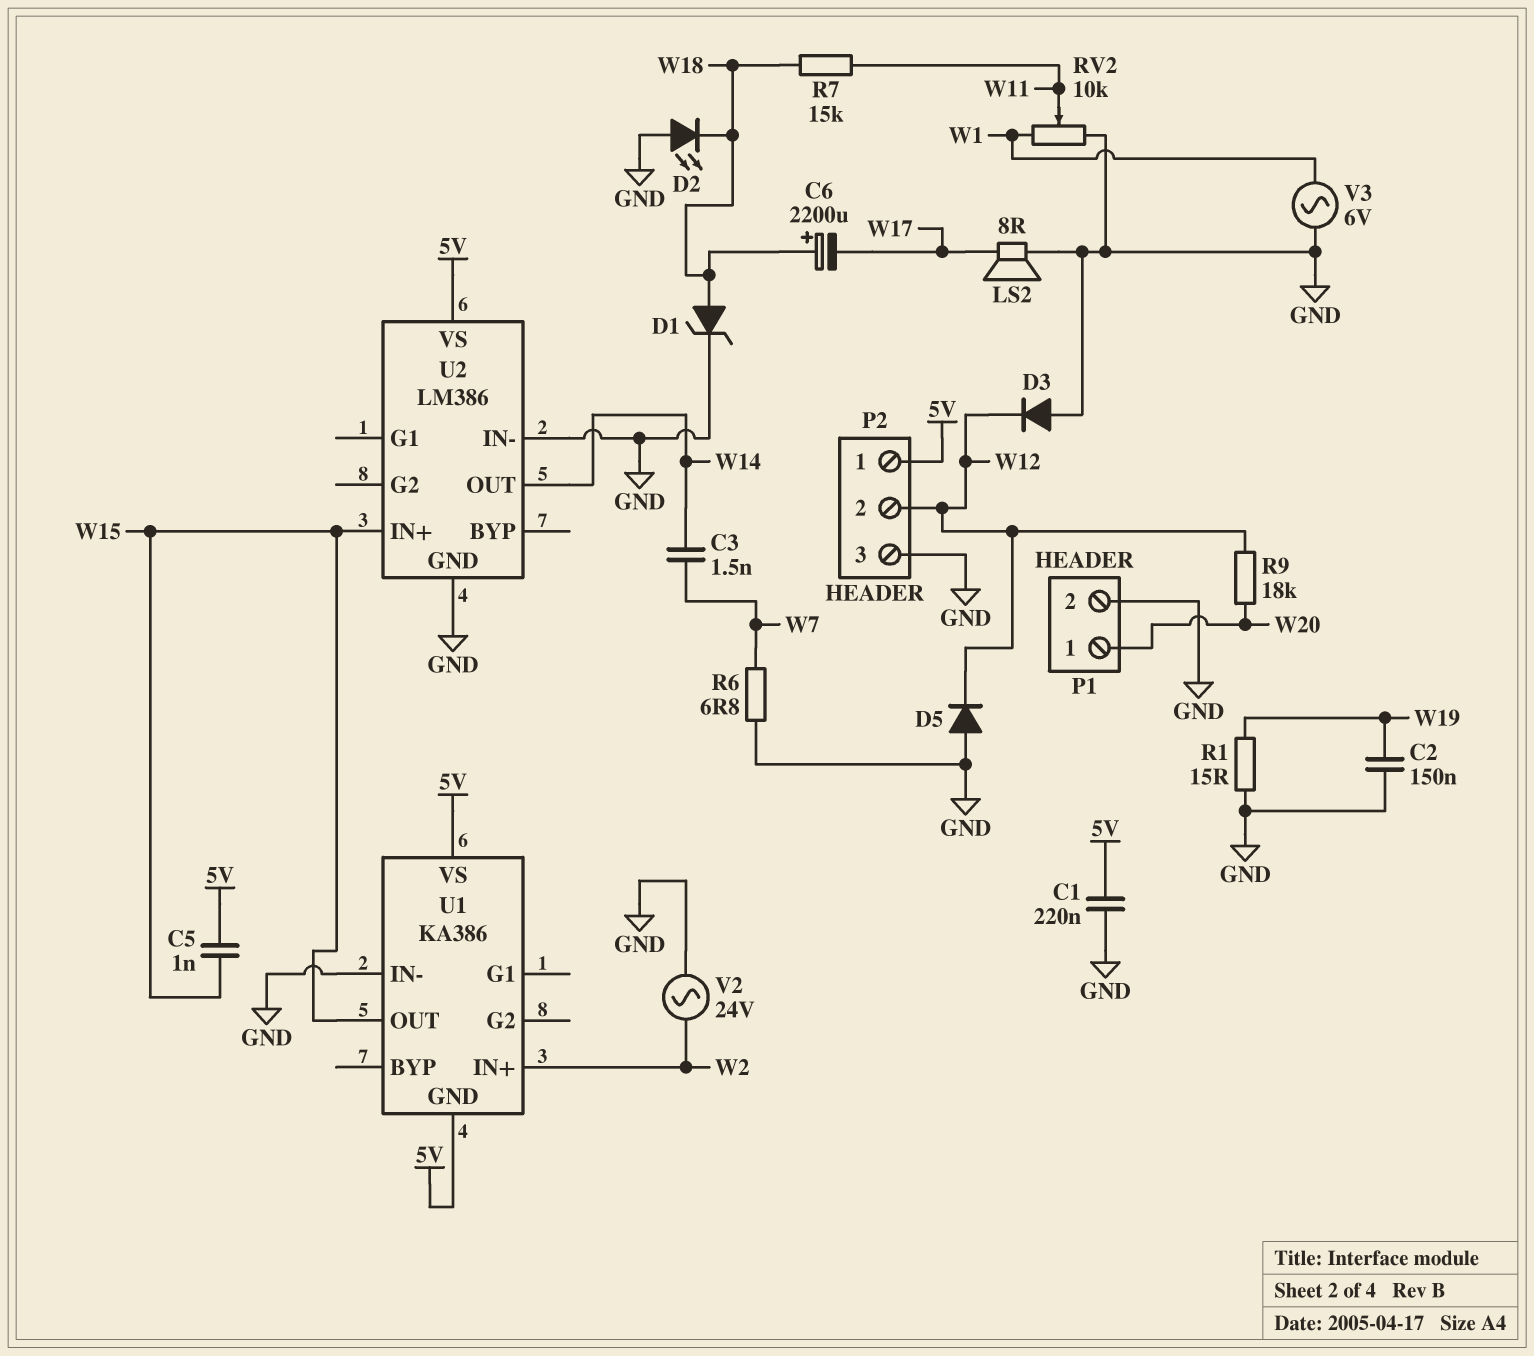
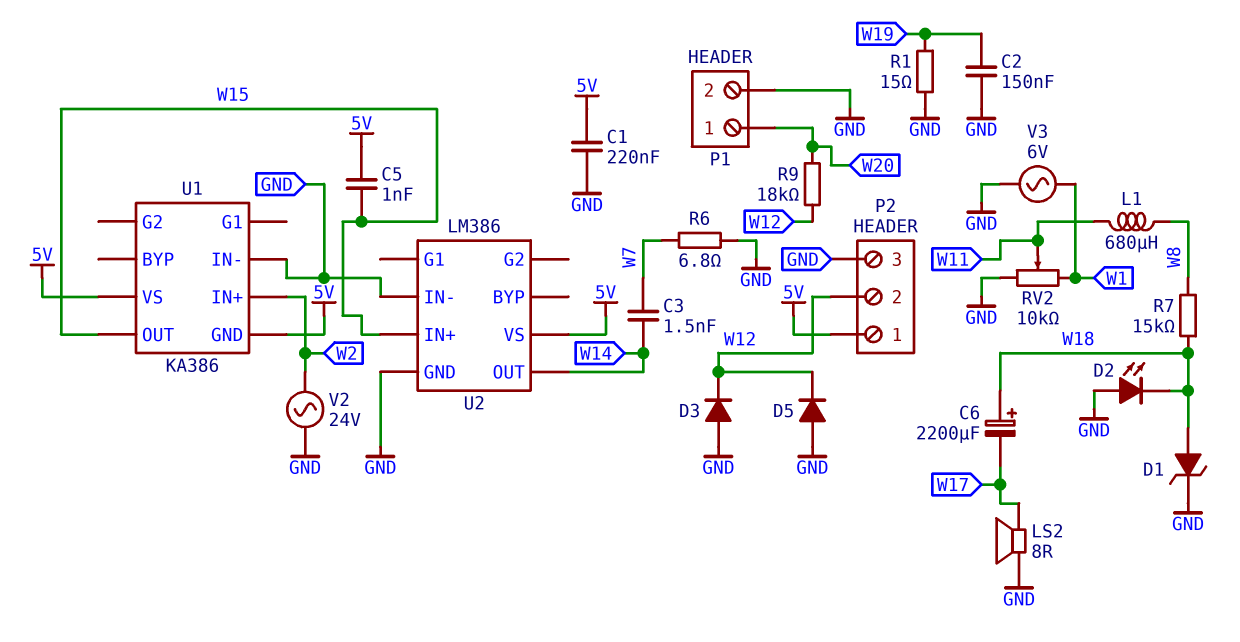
L1: none -> 680uH (W8, W11)
R7: 15k (W11, W18) -> 15k (W8, W18)

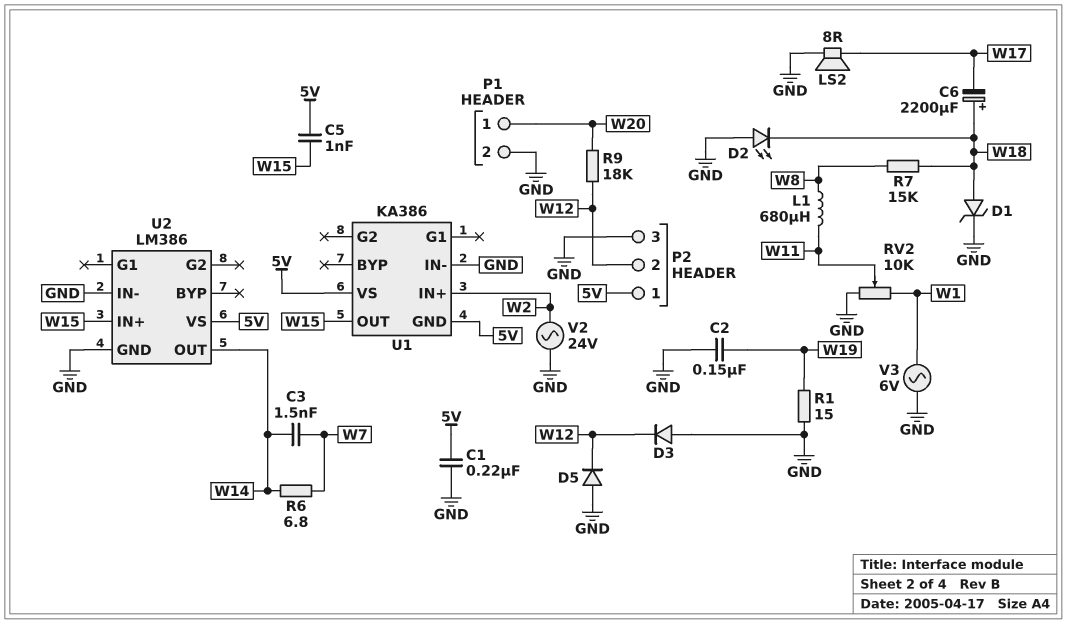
R6: 6.8 (GND, W7) -> 6.8 (W7, W14)

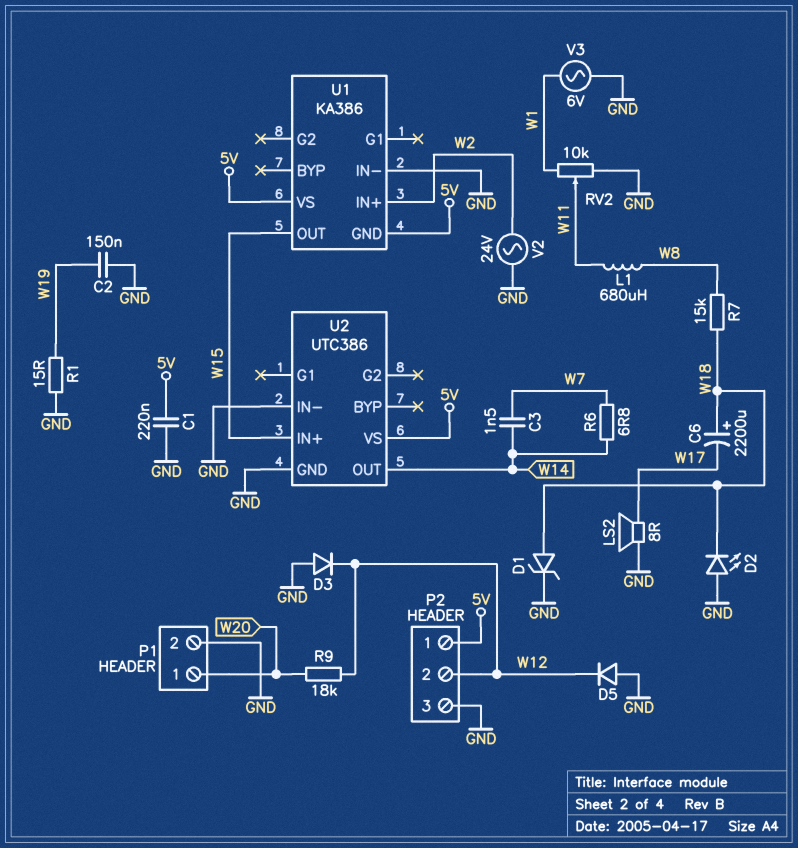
C5: 1nF (5V, W15) -> none
U2: LM386 -> UTC386

